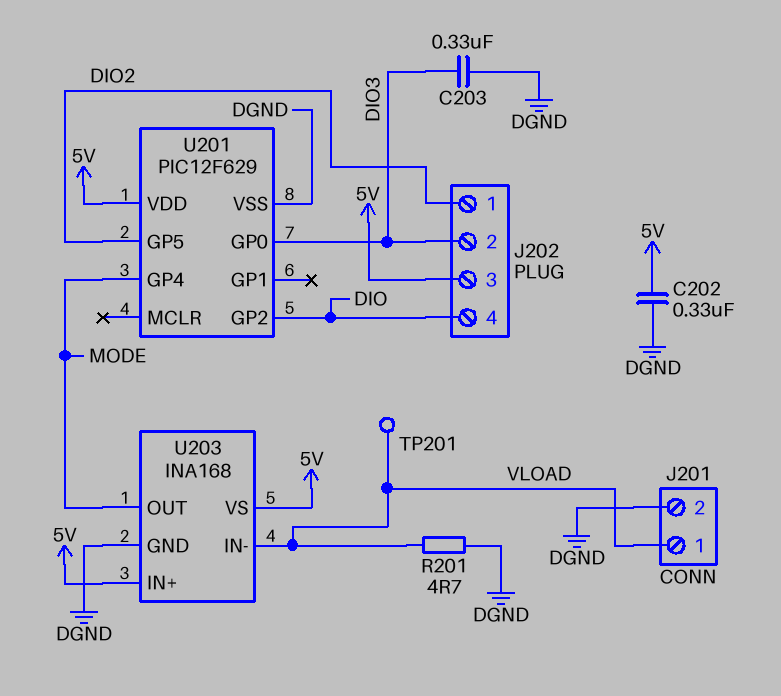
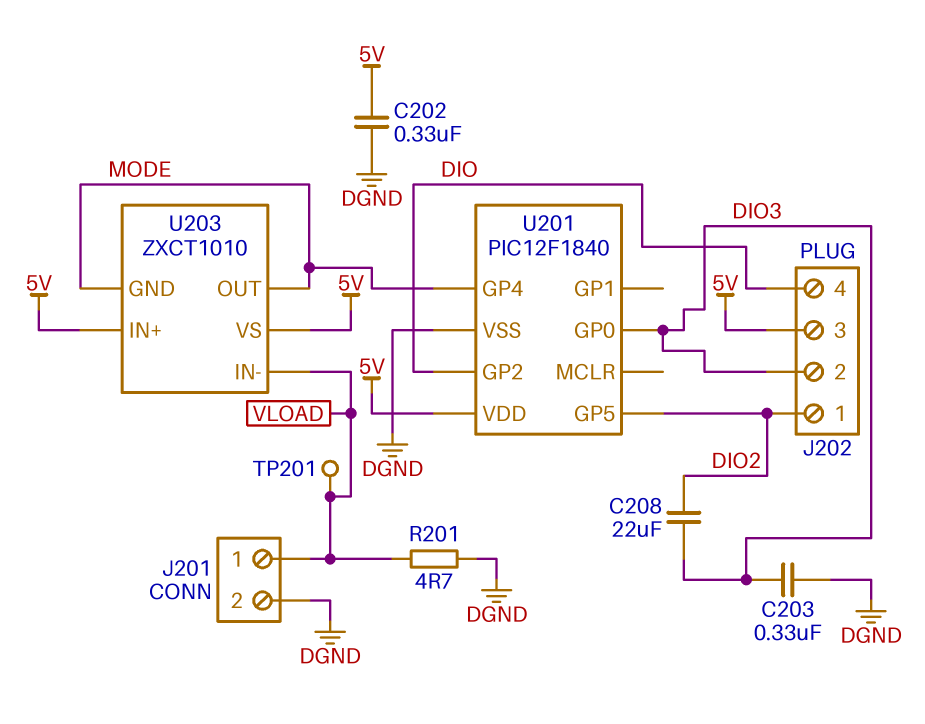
C208: none -> 22uF (DIO2, DIO3)
U201: PIC12F629 -> PIC12F1840
U203: INA168 -> ZXCT1010
U203 pin GND: DGND -> MODE

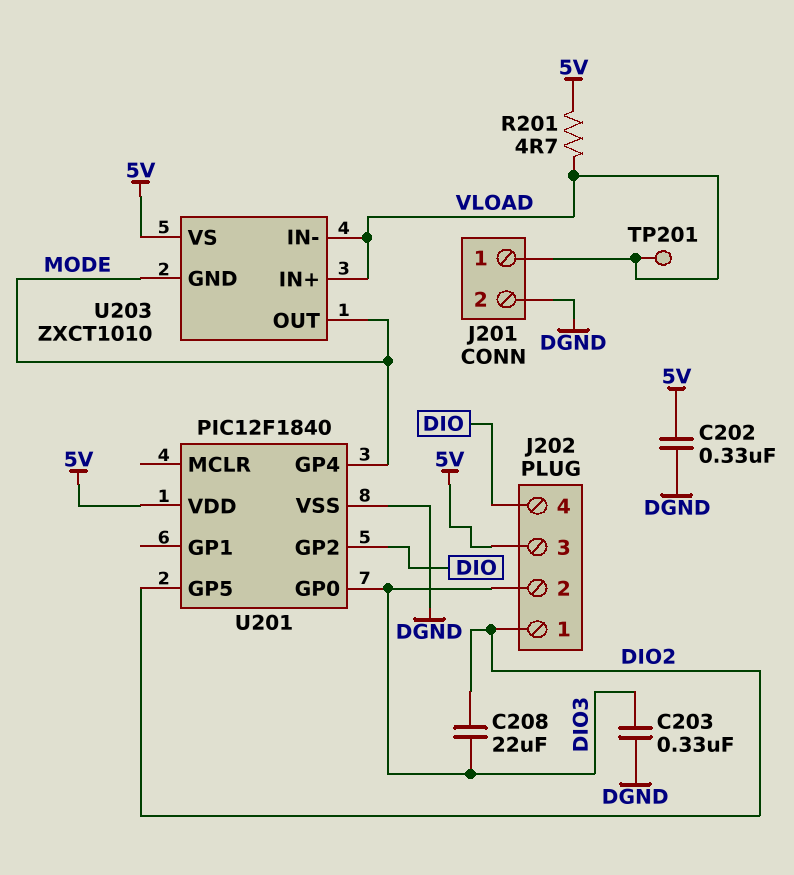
R201: 4.7 (DGND, VLOAD) -> 4.7 (5V, VLOAD)
U203 pin IN+: 5V -> VLOAD

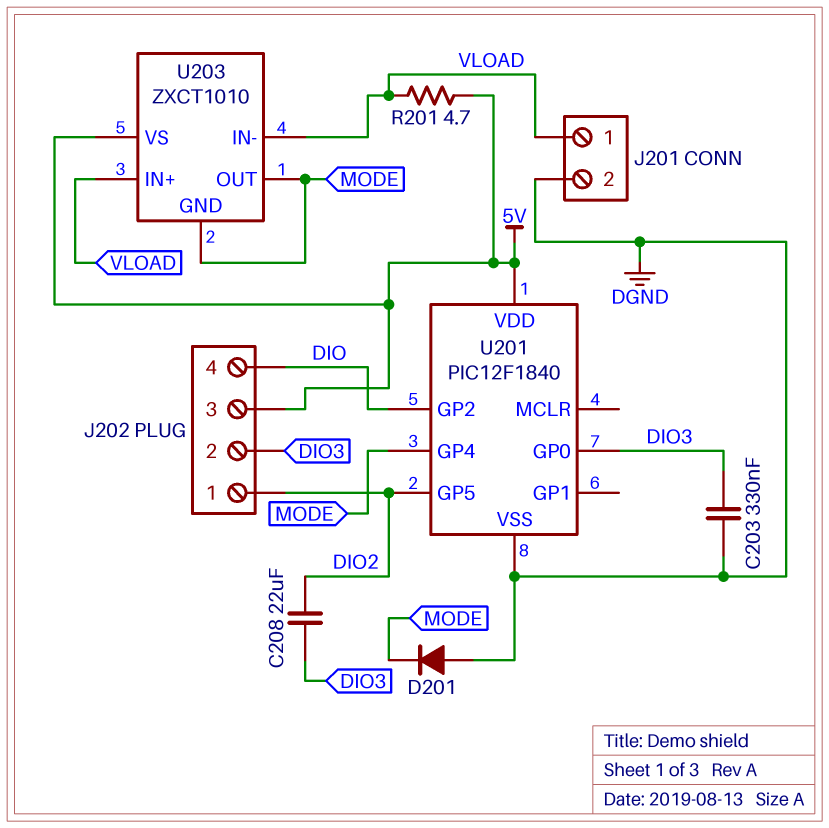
C202: 330nF (5V, DGND) -> none
D201: none -> diode (A DGND, K MODE)
TP201: test point (VLOAD) -> none

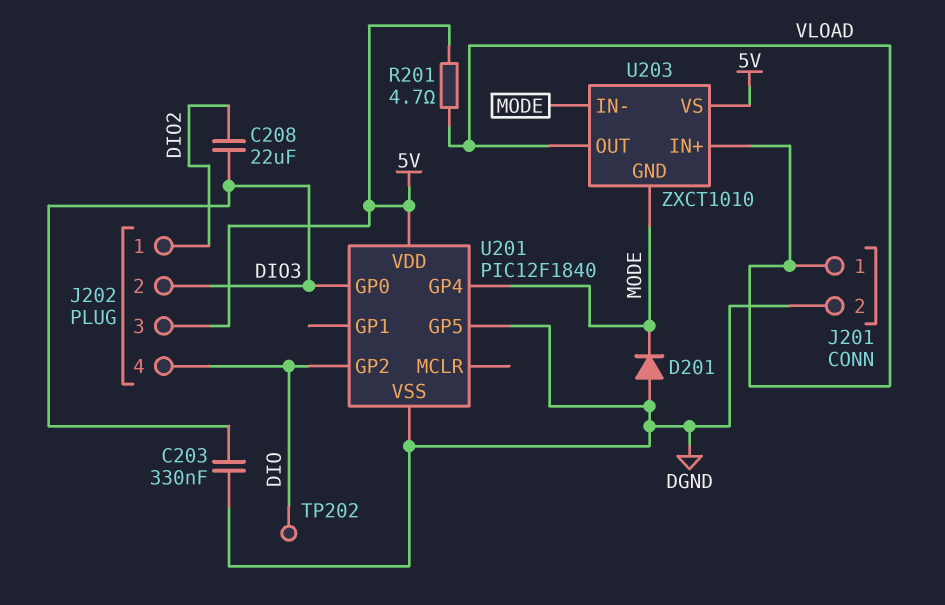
TP202: none -> test point (DIO)
U201 pin GP5: DIO2 -> DGND
U203 pin IN-: VLOAD -> MODE
U203 pin OUT: MODE -> VLOAD

